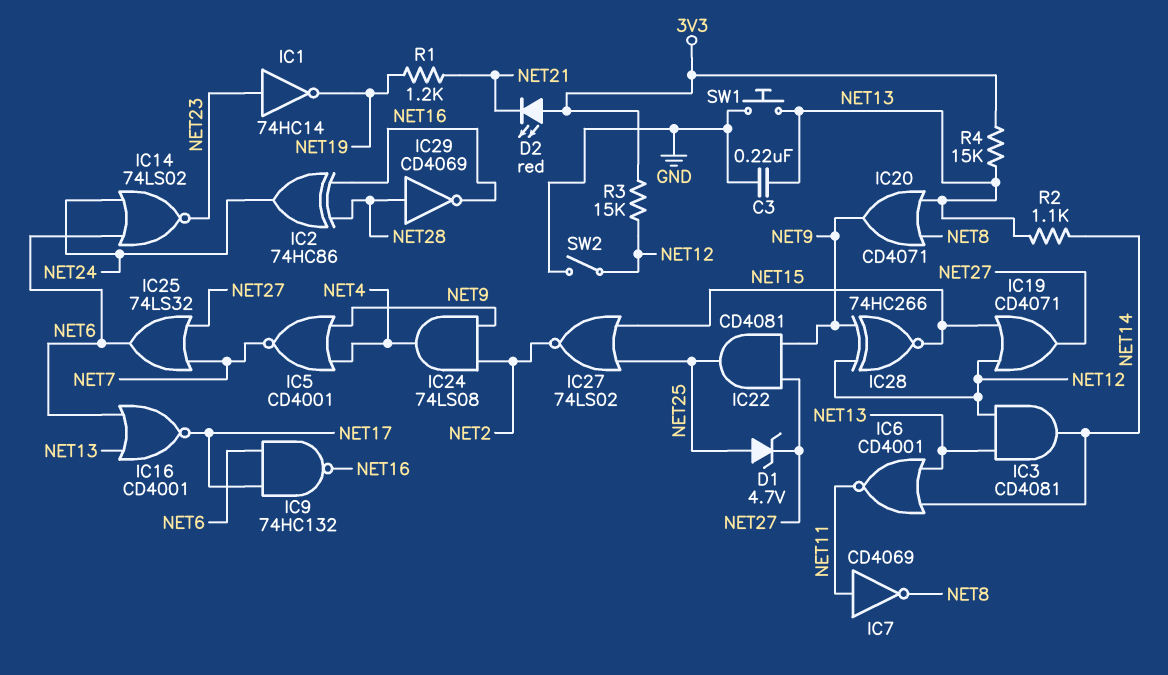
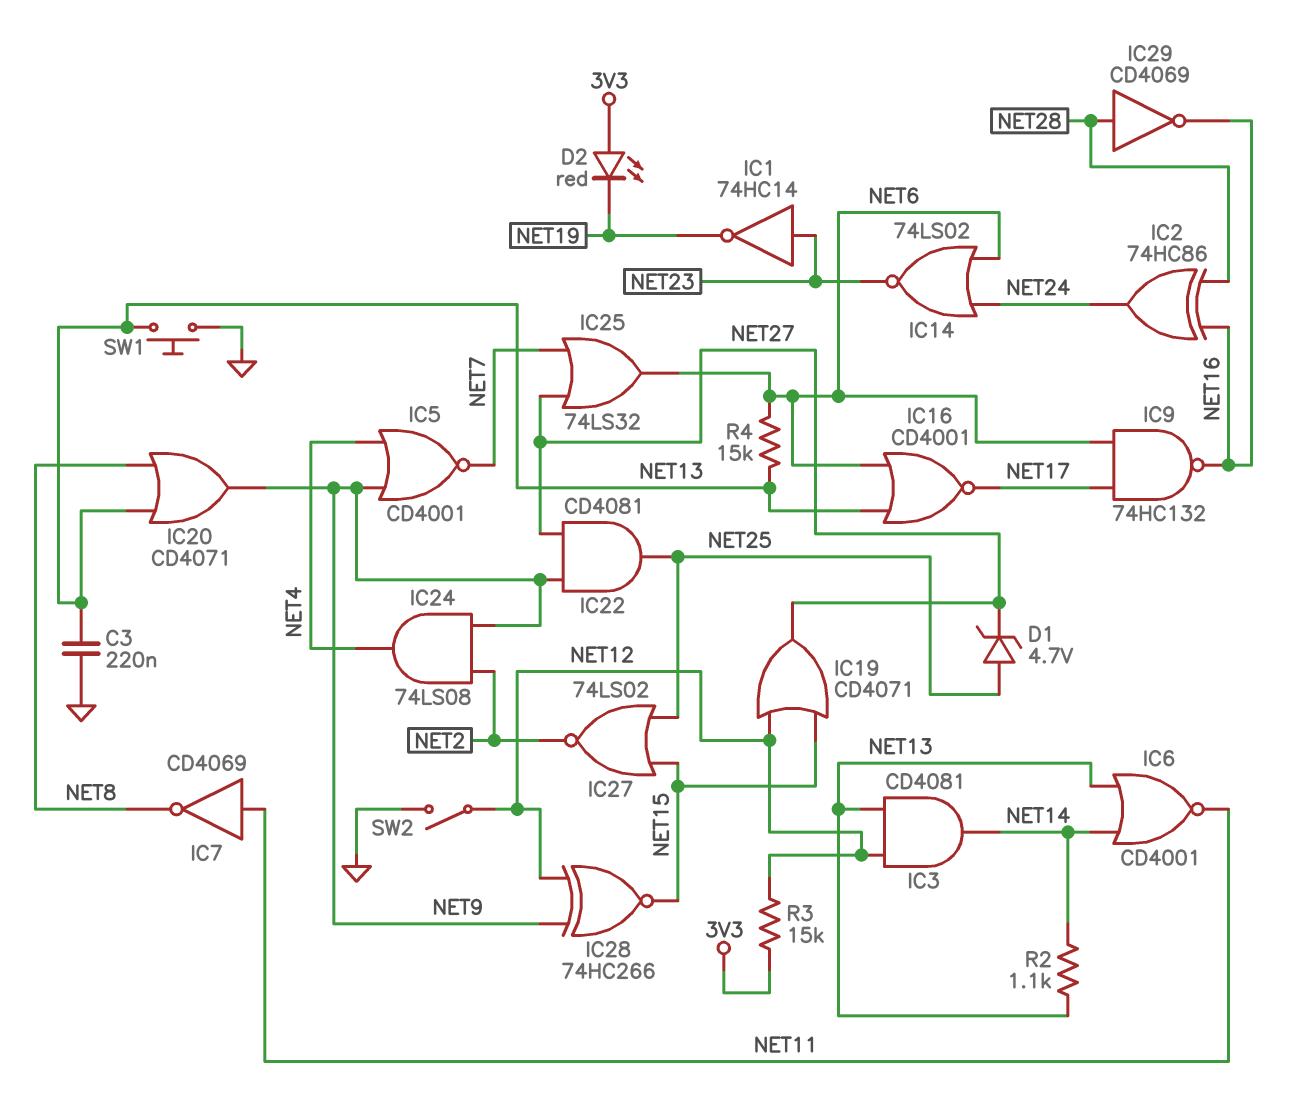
D2: LED red (A 3V3, K NET21) -> LED red (A 3V3, K NET19)
R1: 1.2k (NET19, NET21) -> none
R4: 15k (3V3, NET13) -> 15k (NET6, NET13)

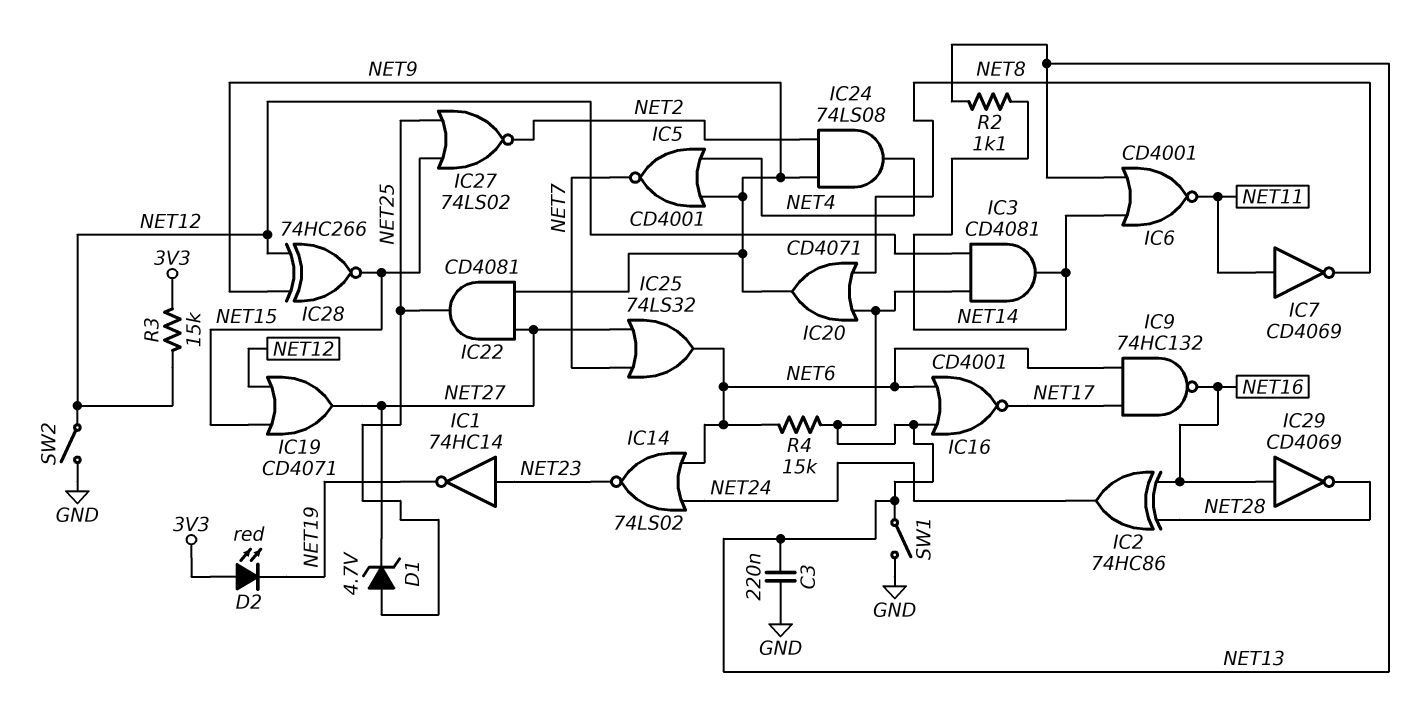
IC29: NOT CD4069 (in NET28, out NET16) -> NOT CD4069 (in NET16, out NET28)
SW1: button (GND, NET13) -> switch (GND, NET13)

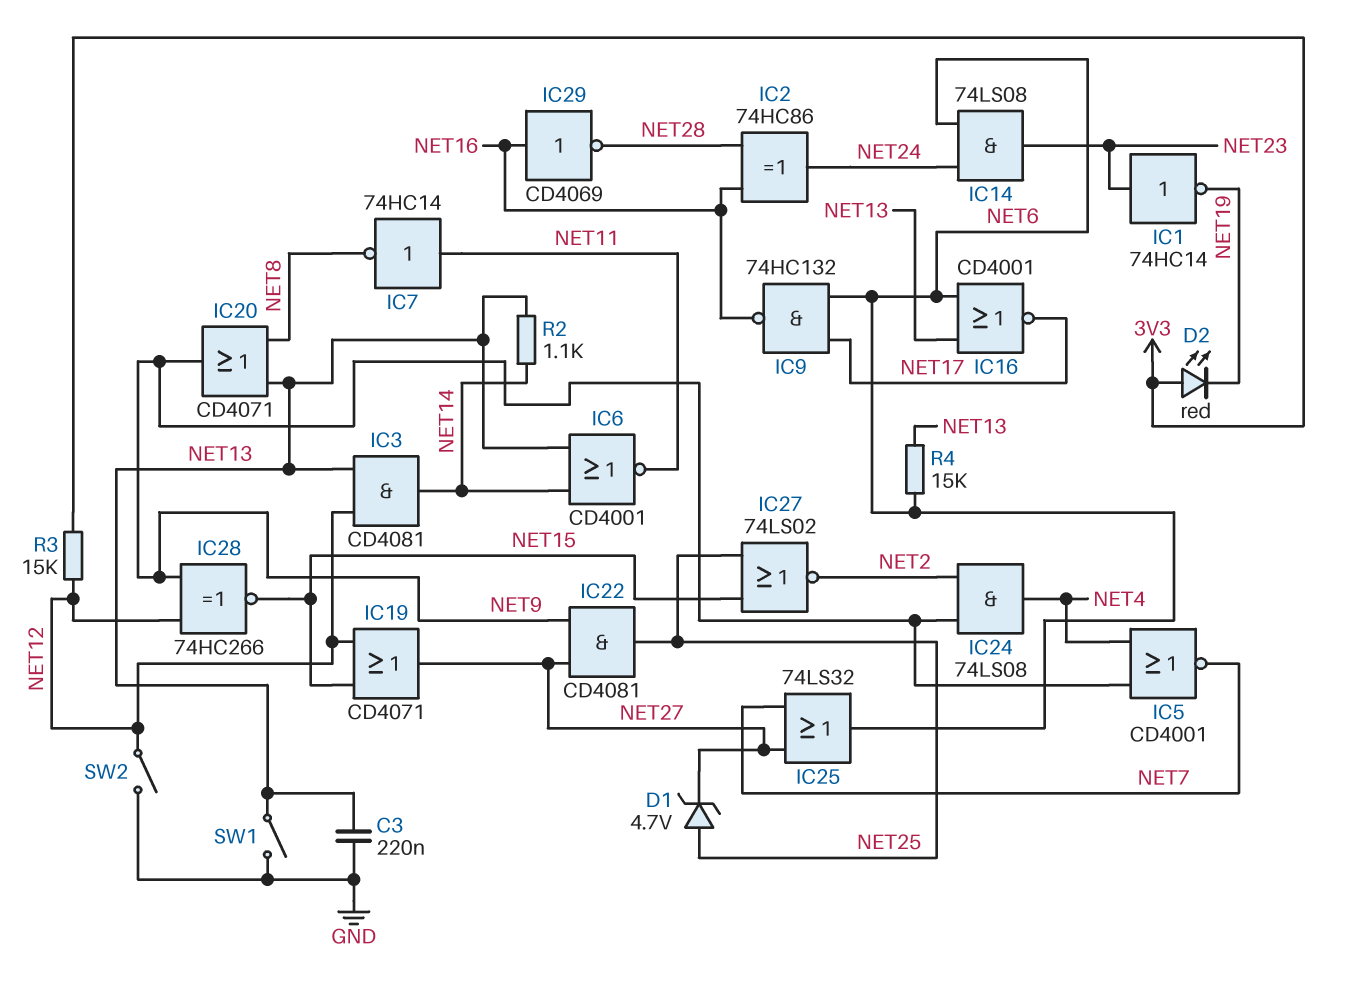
IC7: NOT CD4069 (in NET11, out NET8) -> NOT 74HC14 (in NET11, out NET8)
IC14: NOR 74LS02 (in NET6, in NET24, out NET23) -> AND 74LS08 (in NET6, in NET24, out NET23)

